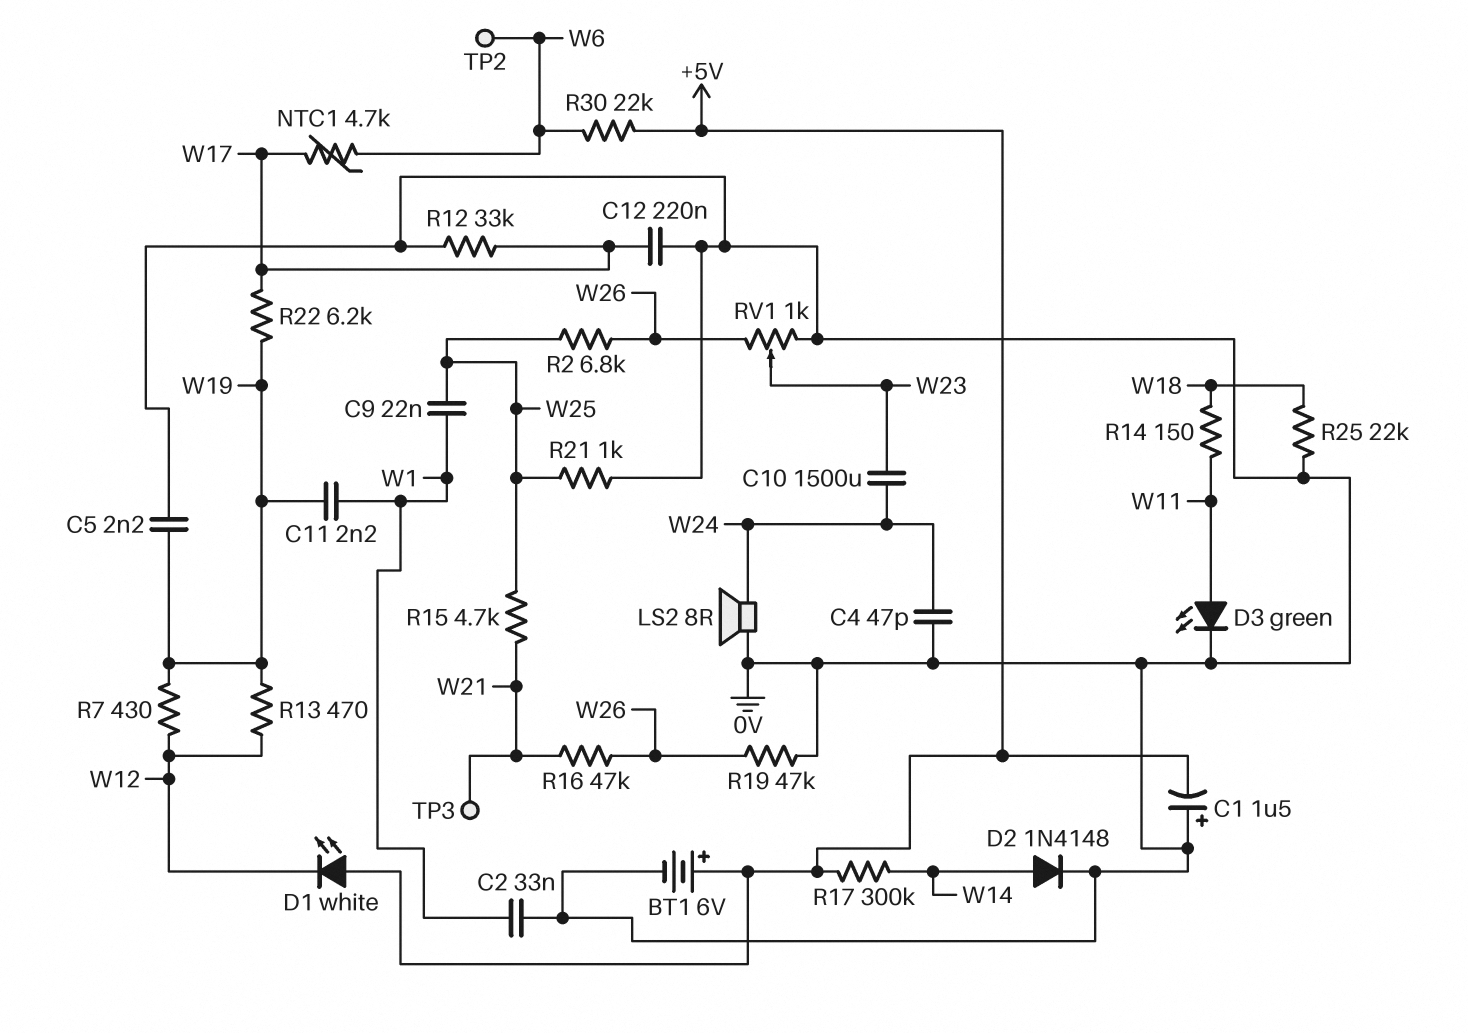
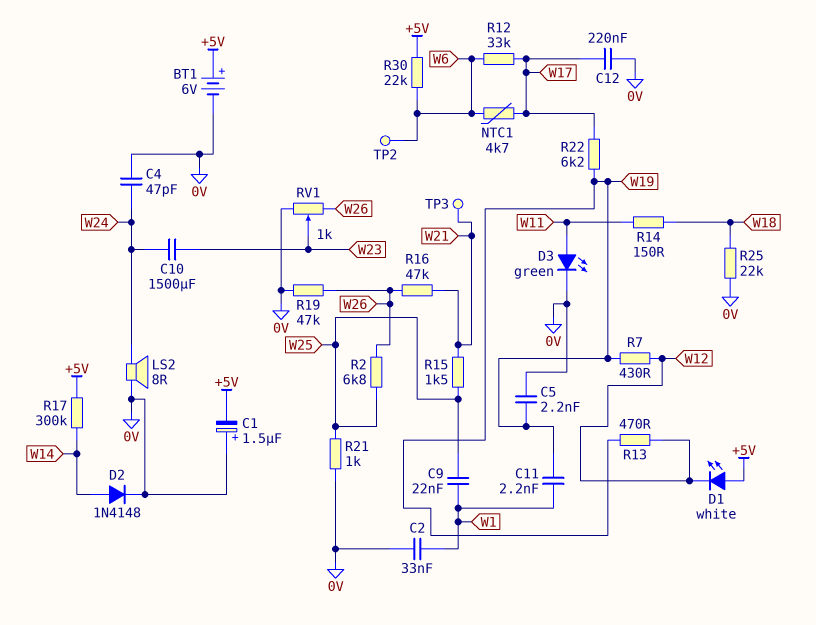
R12: 33k (0V, W17) -> 33k (W6, W17)
R15: 4.7k (W21, W25) -> 1.5k (W21, W25)

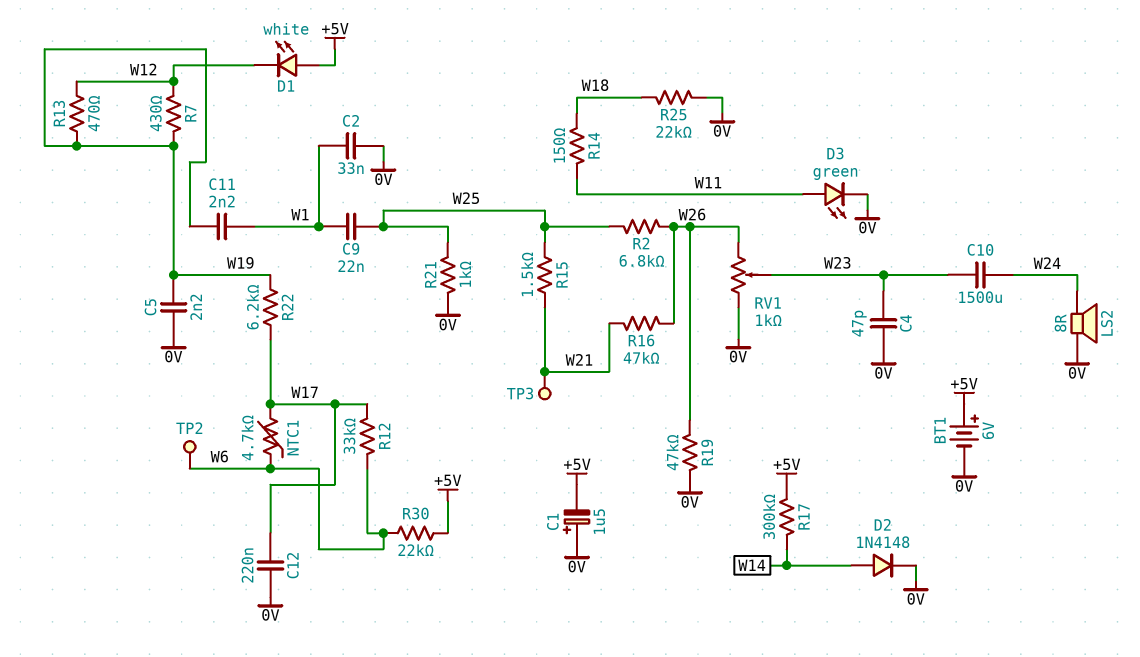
C4: 47pF (0V, W24) -> 47pF (0V, W23)

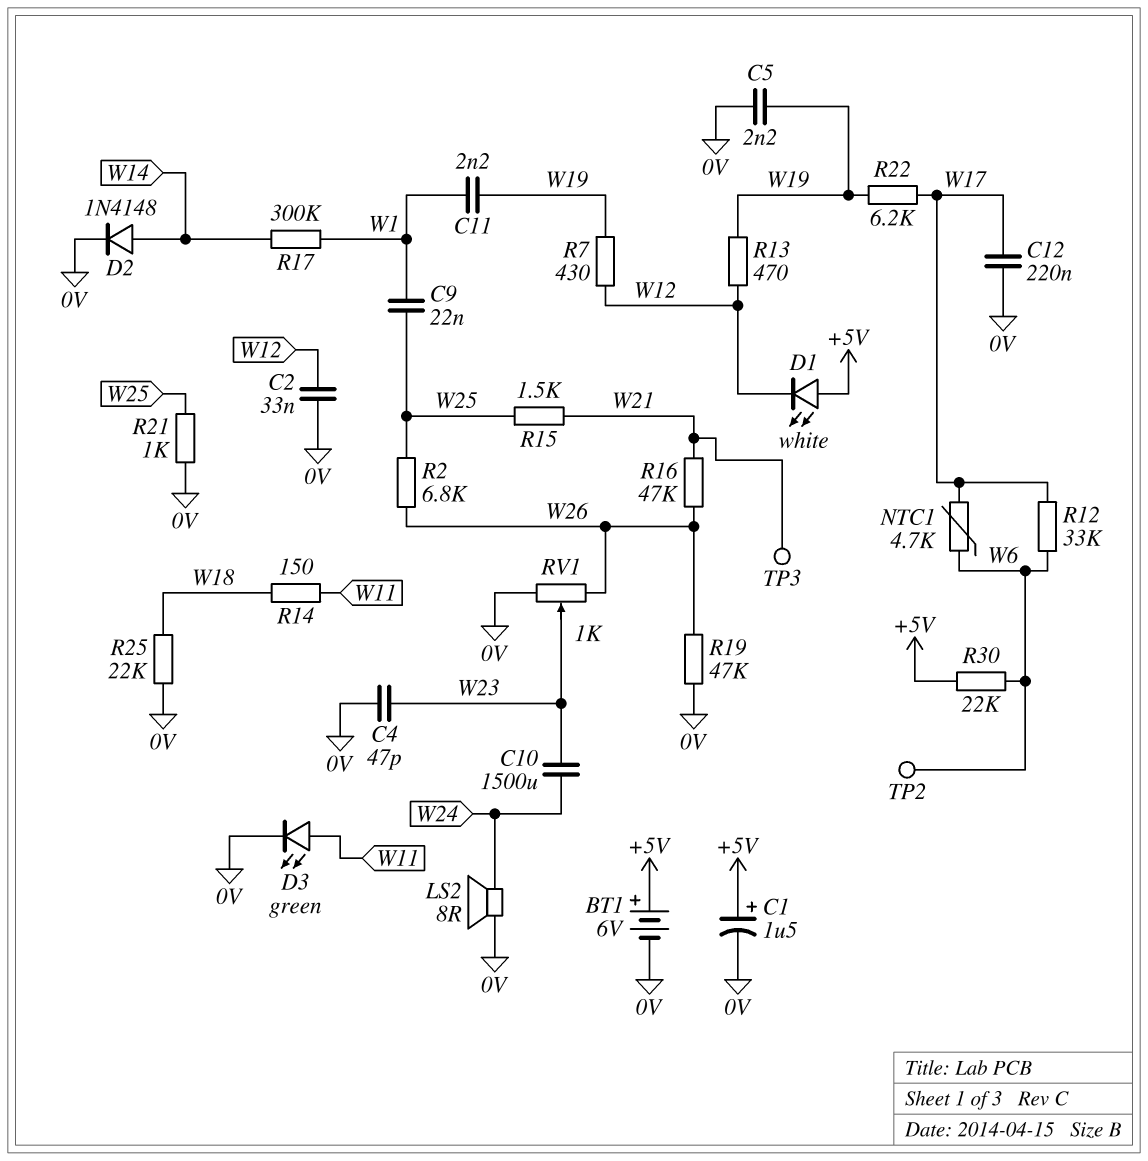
C1: 1.5uF (plus 0V, minus +5V) -> 1.5uF (plus +5V, minus 0V)
C2: 33nF (0V, W1) -> 33nF (0V, W12)
R17: 300k (+5V, W14) -> 300k (W1, W14)

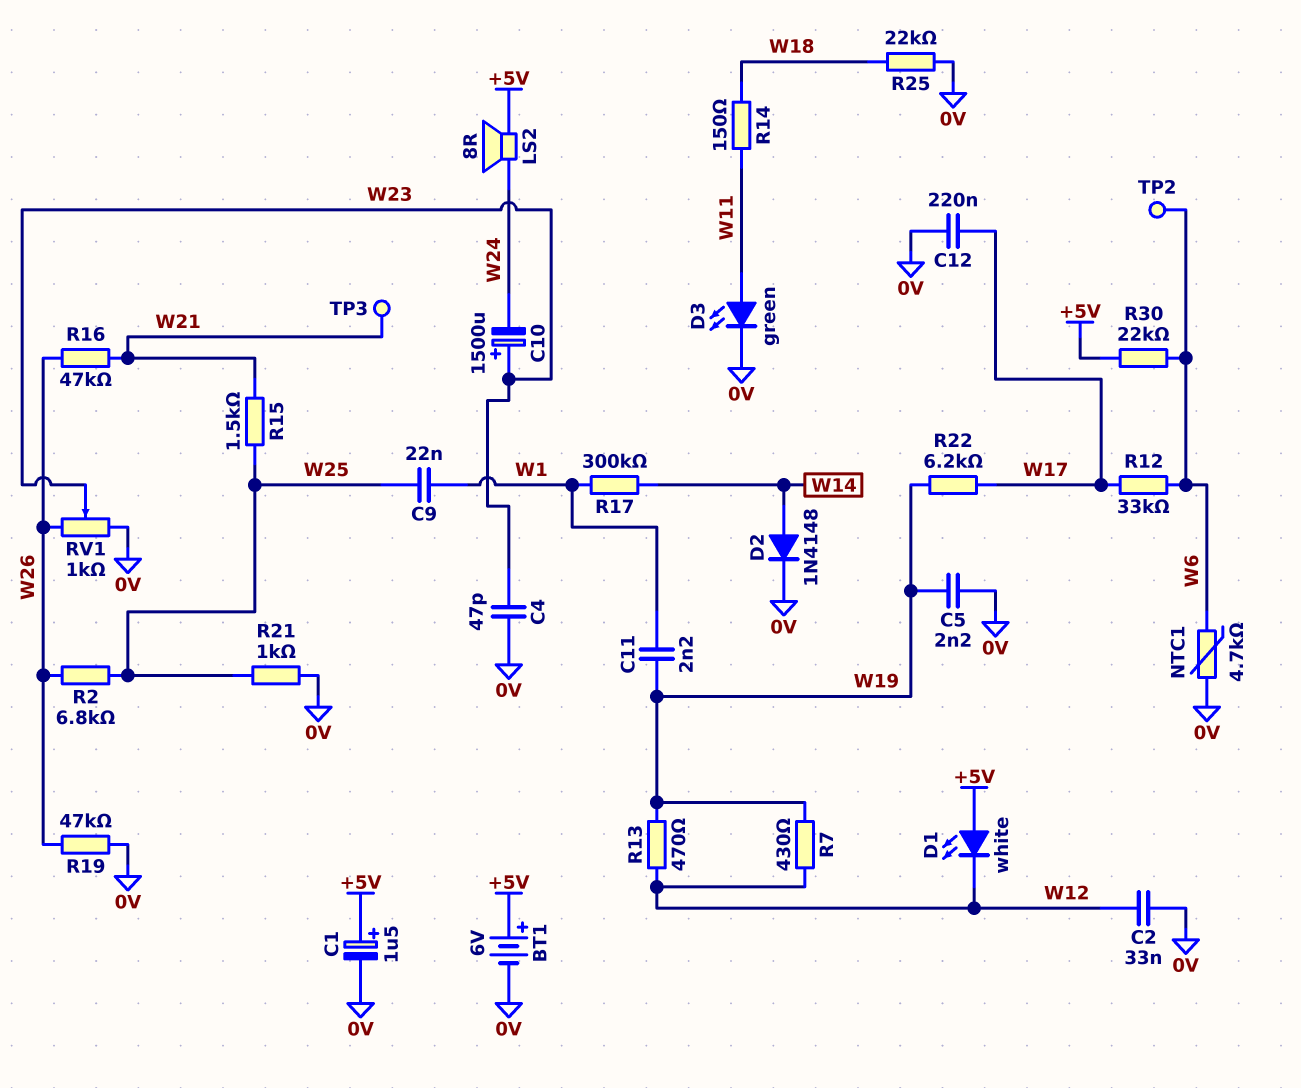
C10: 1500uF (W23, W24) -> 1500uF (plus W23, minus W24)
LS2: speaker 8R (0V, W24) -> speaker 8R (+5V, W24)
NTC1: 4.7k (W6, W17) -> 4.7k (0V, W6)

